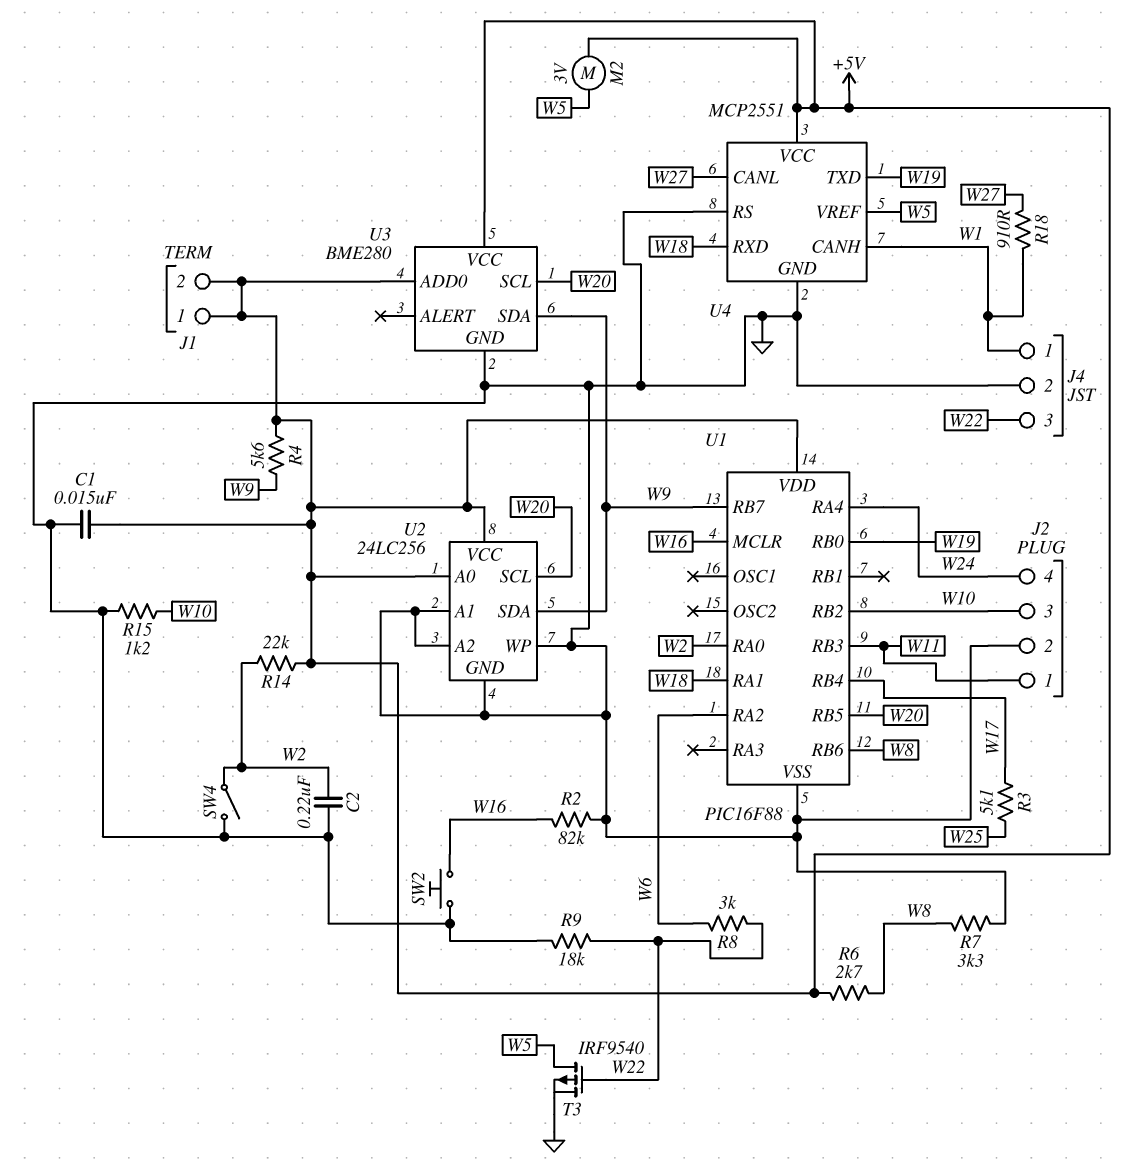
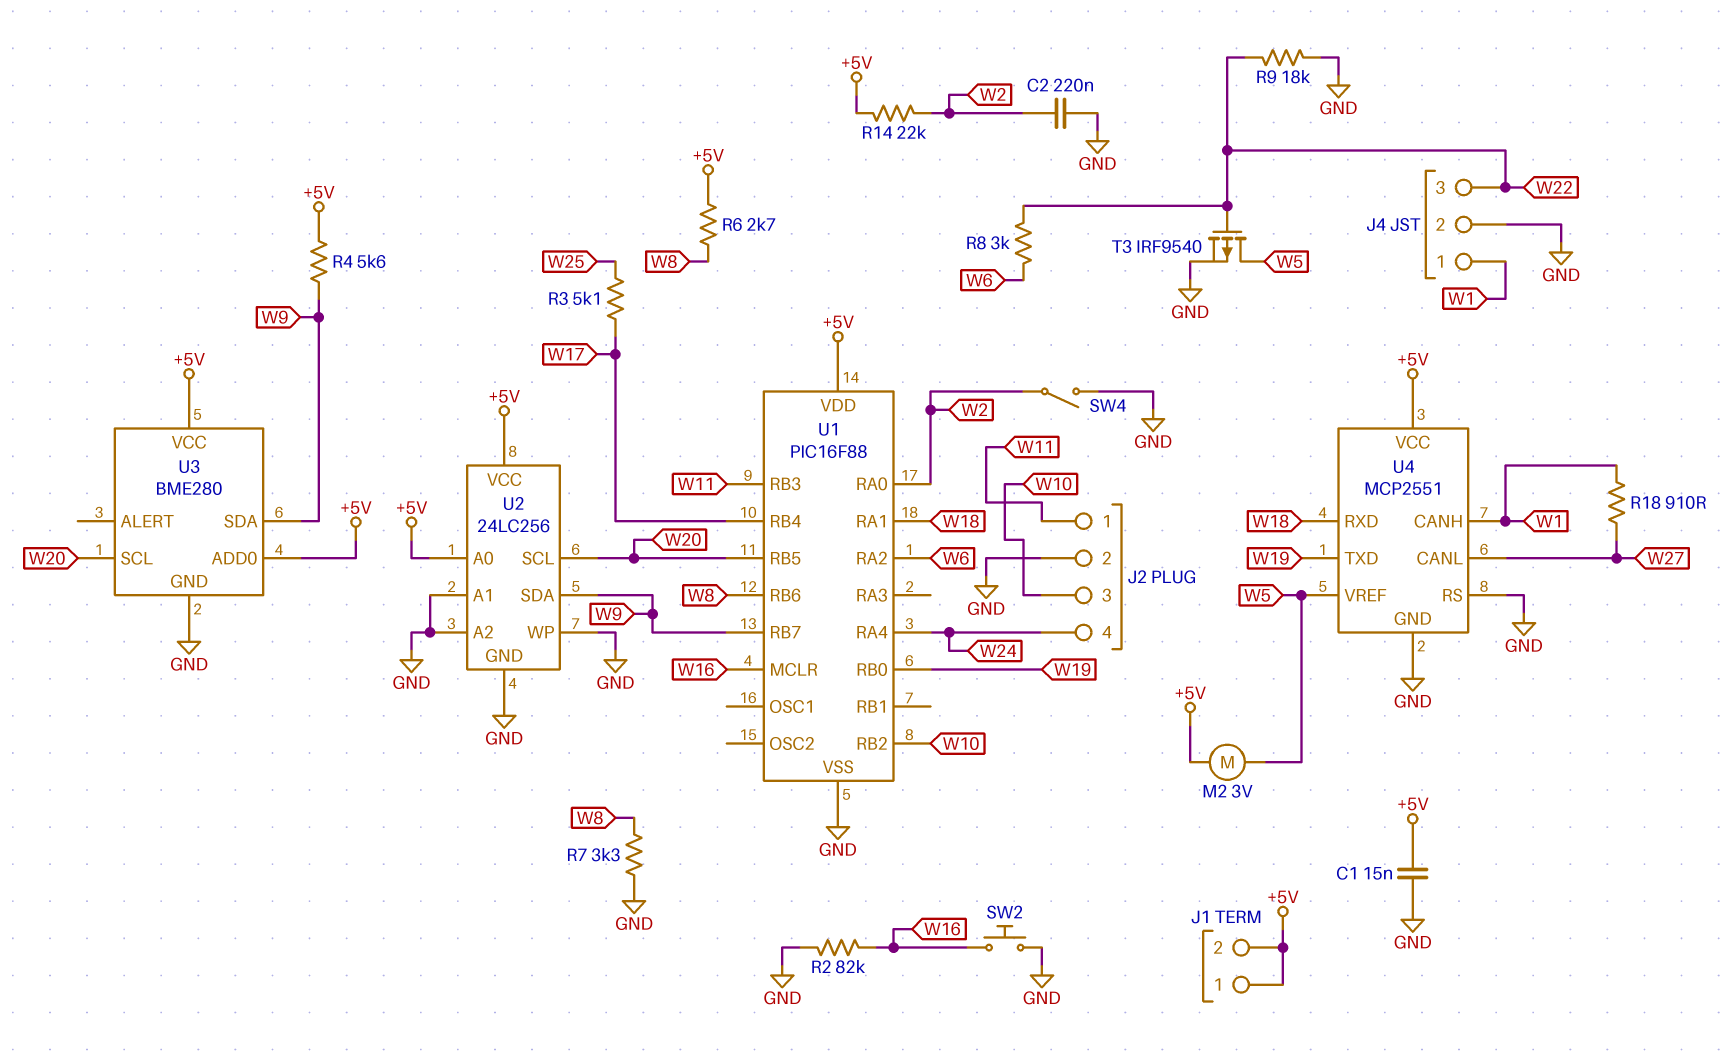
R15: 1.2k (GND, W10) -> none

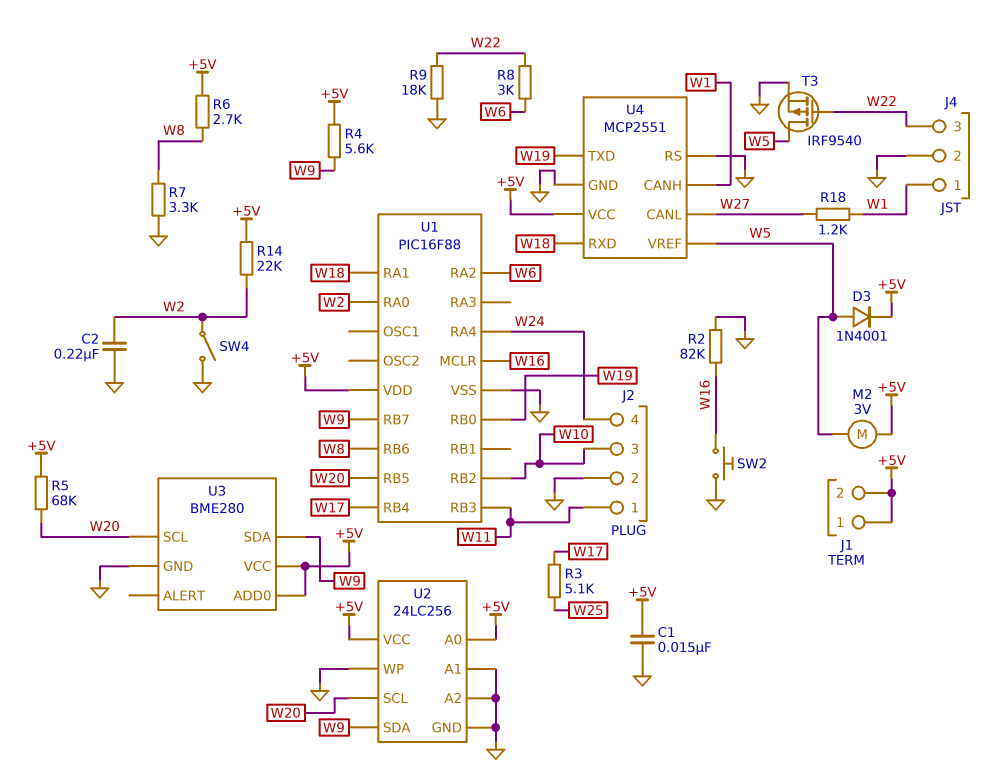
D3: none -> diode 1N4001 (A W5, K +5V)
R5: none -> 68k (+5V, W20)
R18: 910 (W1, W27) -> 1.2k (W1, W27)

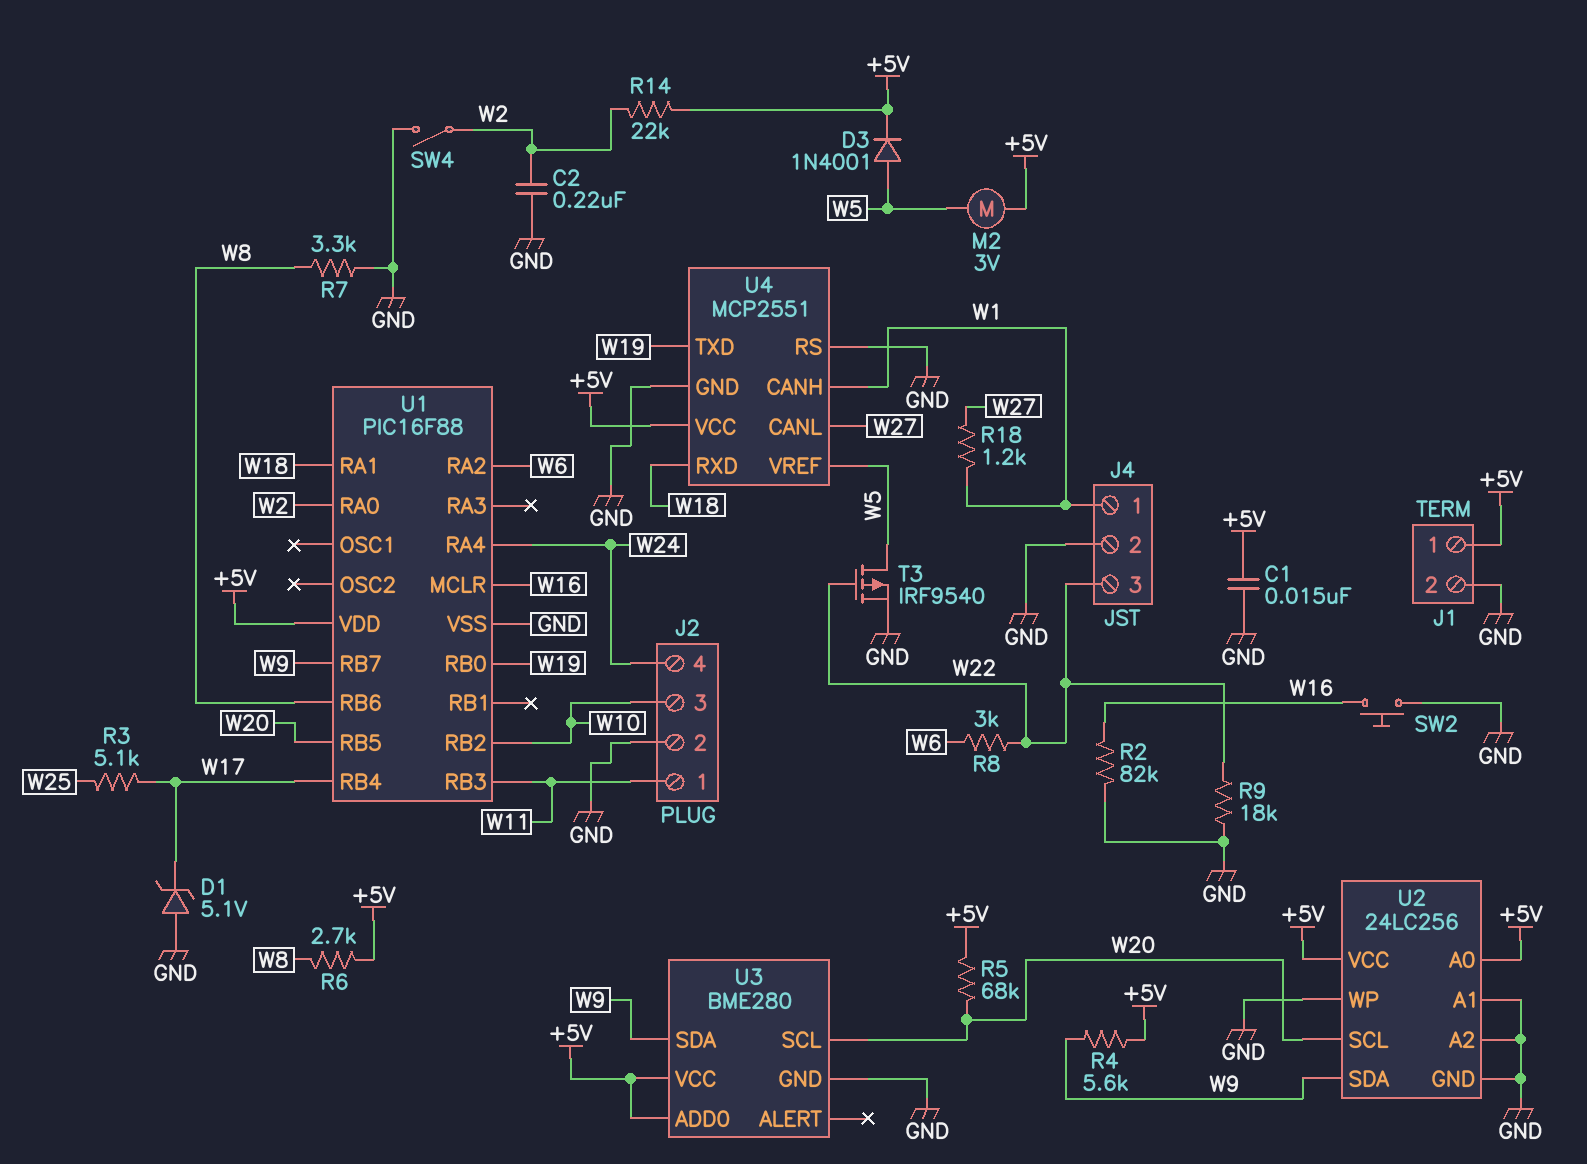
D1: none -> zener 5.1V (A GND, K W17)
J1 pin 2: +5V -> GND

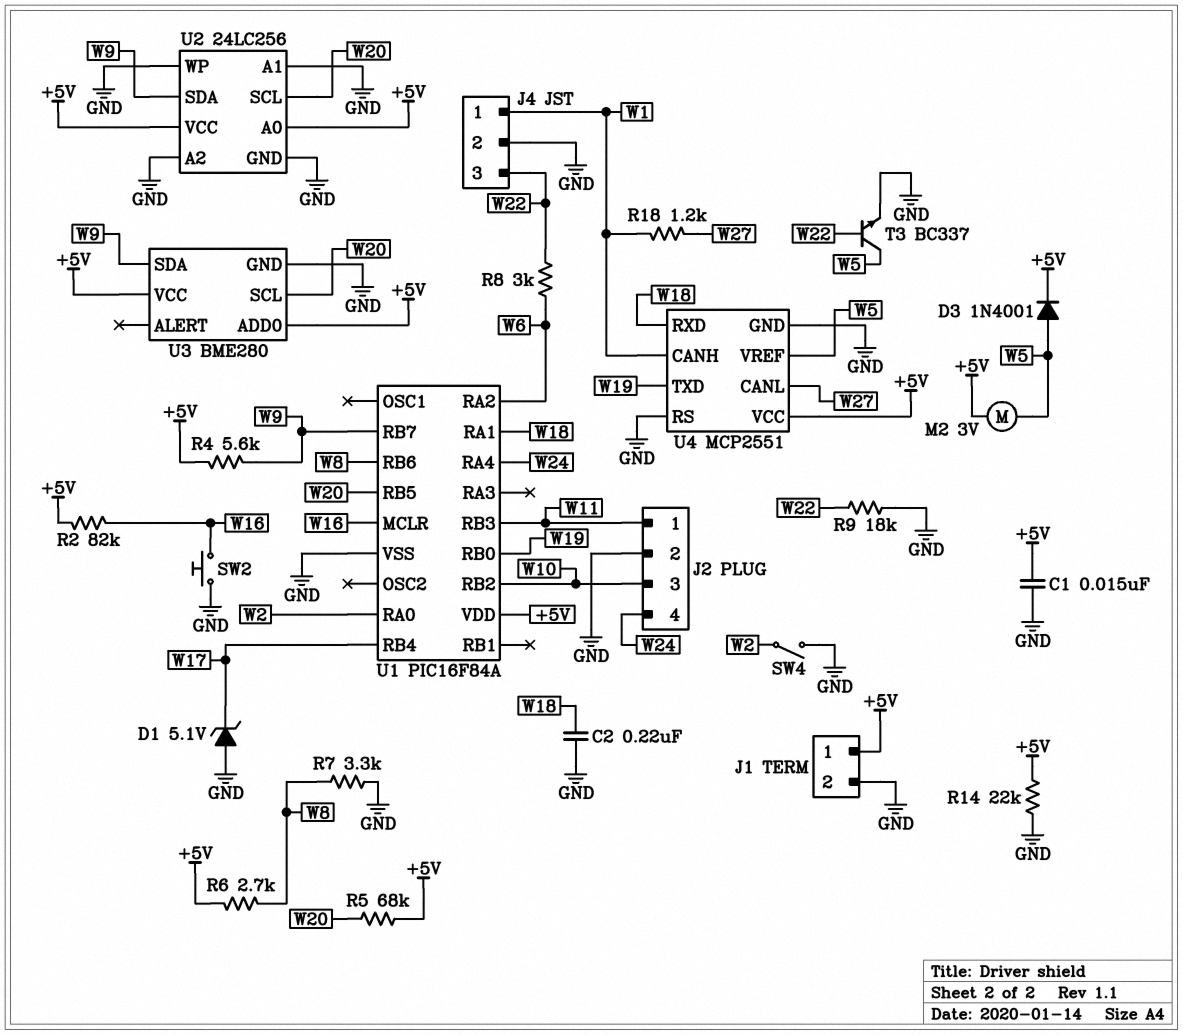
C2: 220nF (GND, W2) -> 220nF (GND, W18)
R2: 82k (GND, W16) -> 82k (+5V, W16)
R3: 5.1k (W17, W25) -> none
R14: 22k (+5V, W2) -> 22k (+5V, GND)
T3: PMOS IRF9540 (G W22, D W5, S GND) -> NPN BC337 (B W22, C W5, E GND)
U1: PIC16F88 -> PIC16F84A

